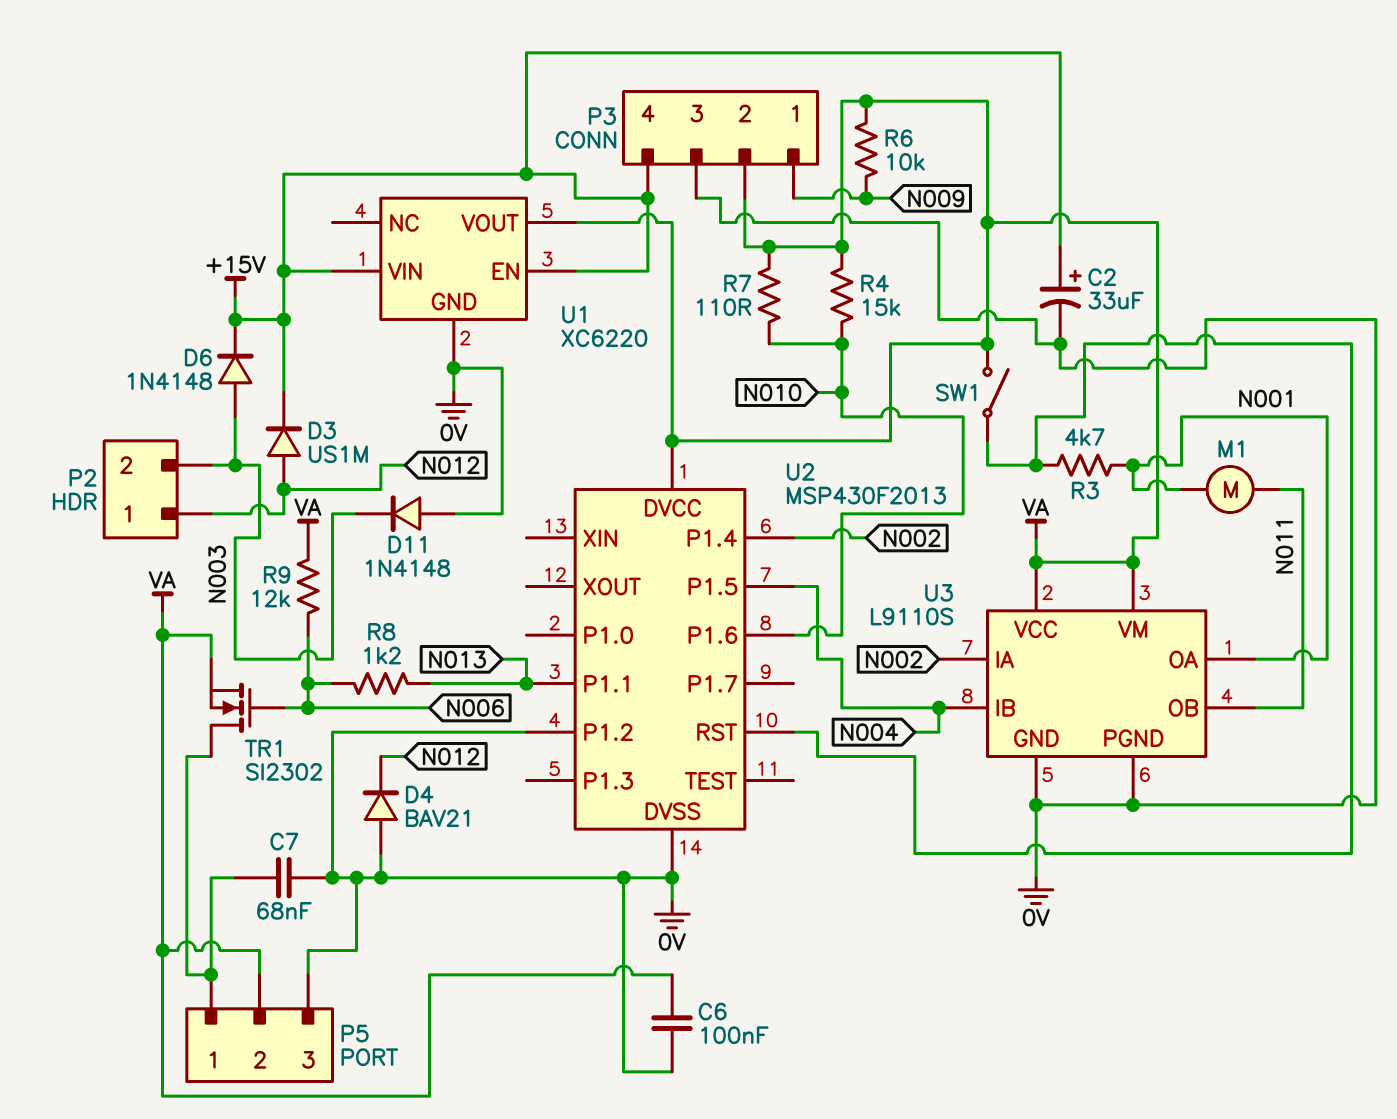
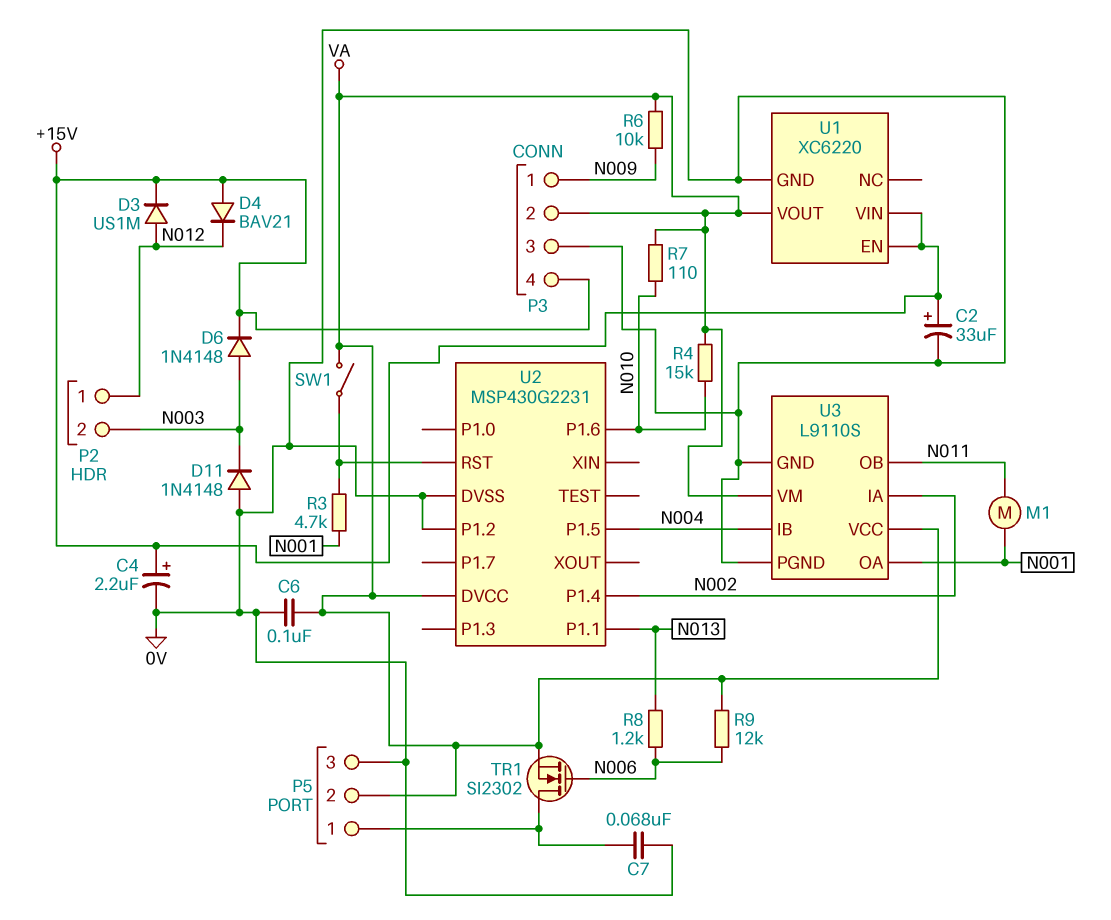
C4: none -> 2.2uF (plus +15V, minus 0V)
D4: diode BAV21 (A 0V, K N012) -> diode BAV21 (A +15V, K N012)
U2: MSP430F2013 -> MSP430G2231

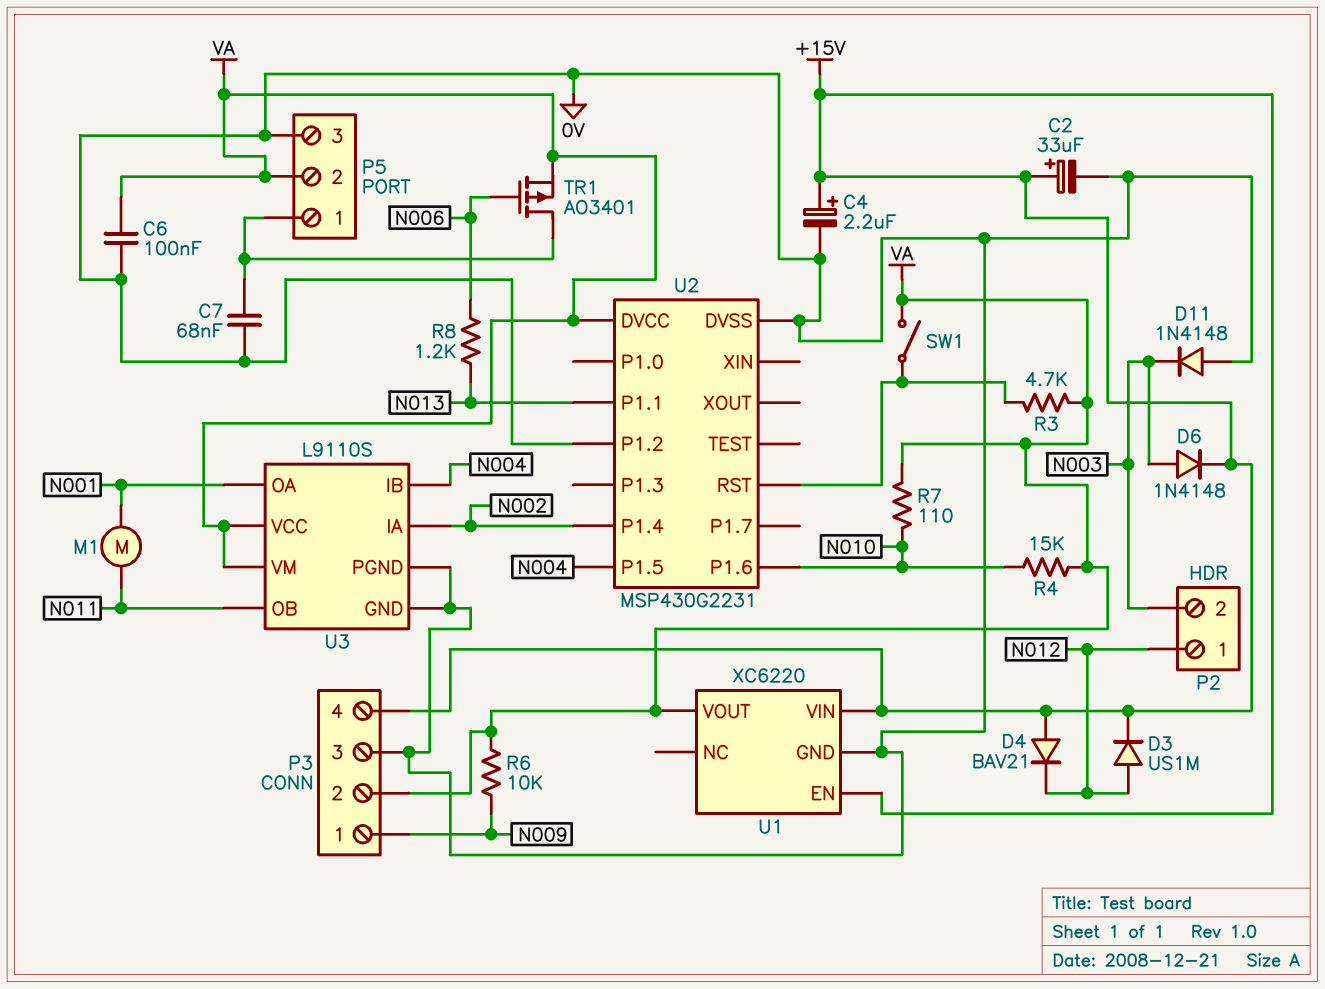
R3: 4.7k (N001, U2/RST) -> 4.7k (U2/RST, VA)
R9: 12k (N006, VA) -> none
TR1: NMOS SI2302 (G N006, D P5/1, S VA) -> PMOS AO3401 (G N006, D P5/1, S VA)

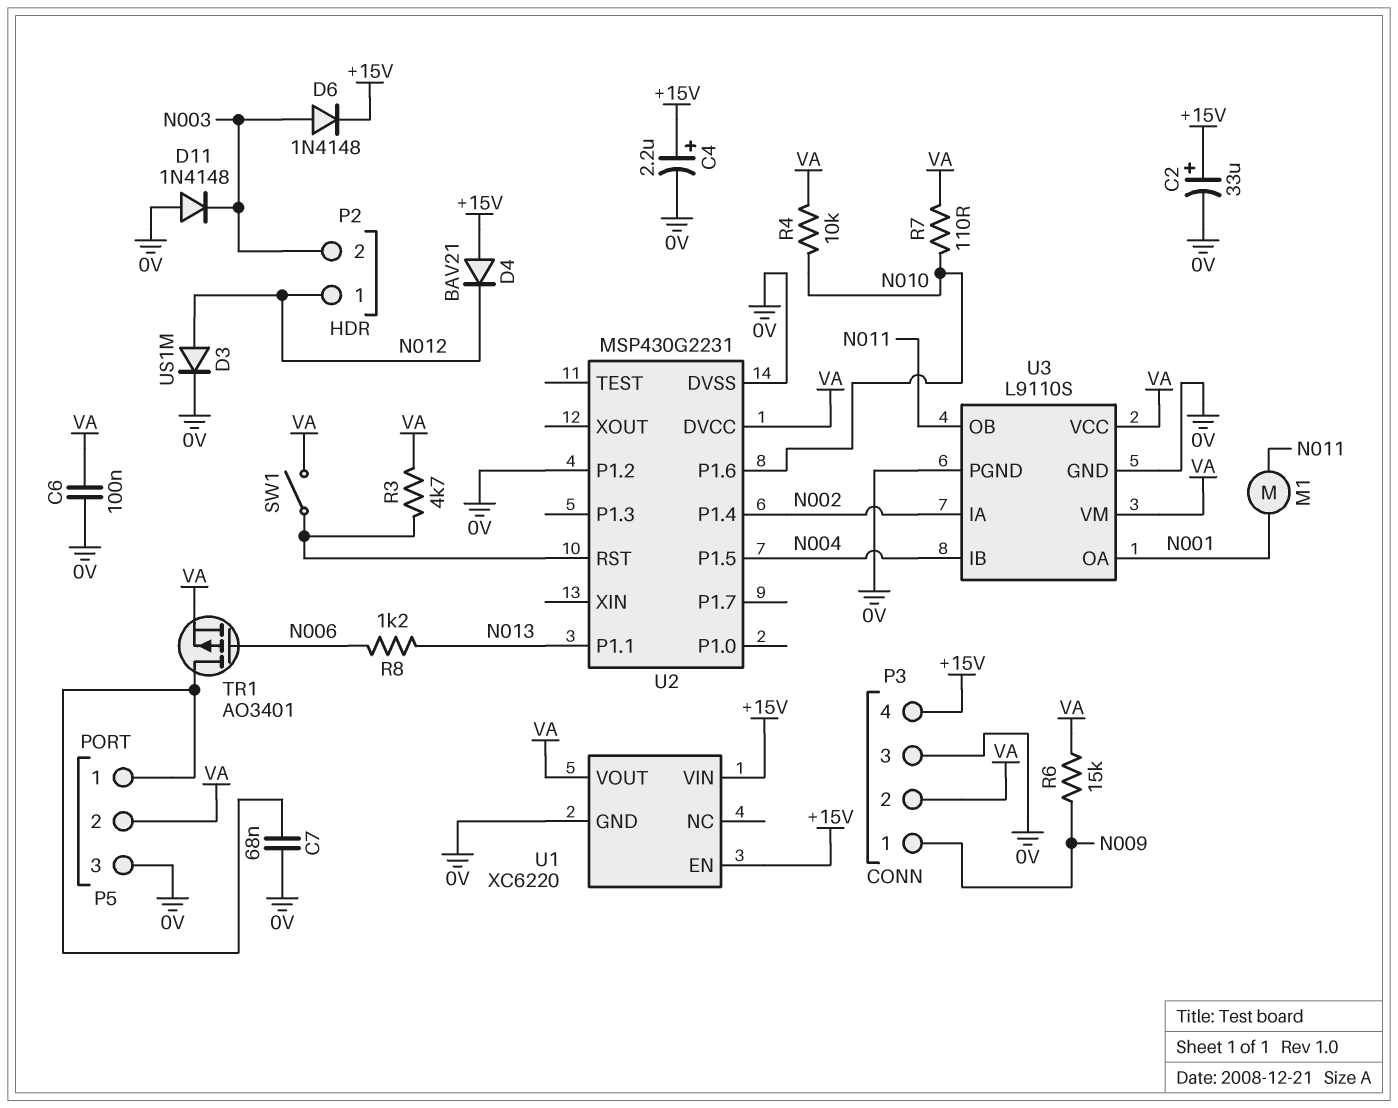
D3: diode US1M (A N012, K +15V) -> diode US1M (A N012, K 0V)
R4: 15k (N010, VA) -> 10k (N010, VA)
R6: 10k (N009, VA) -> 15k (N009, VA)

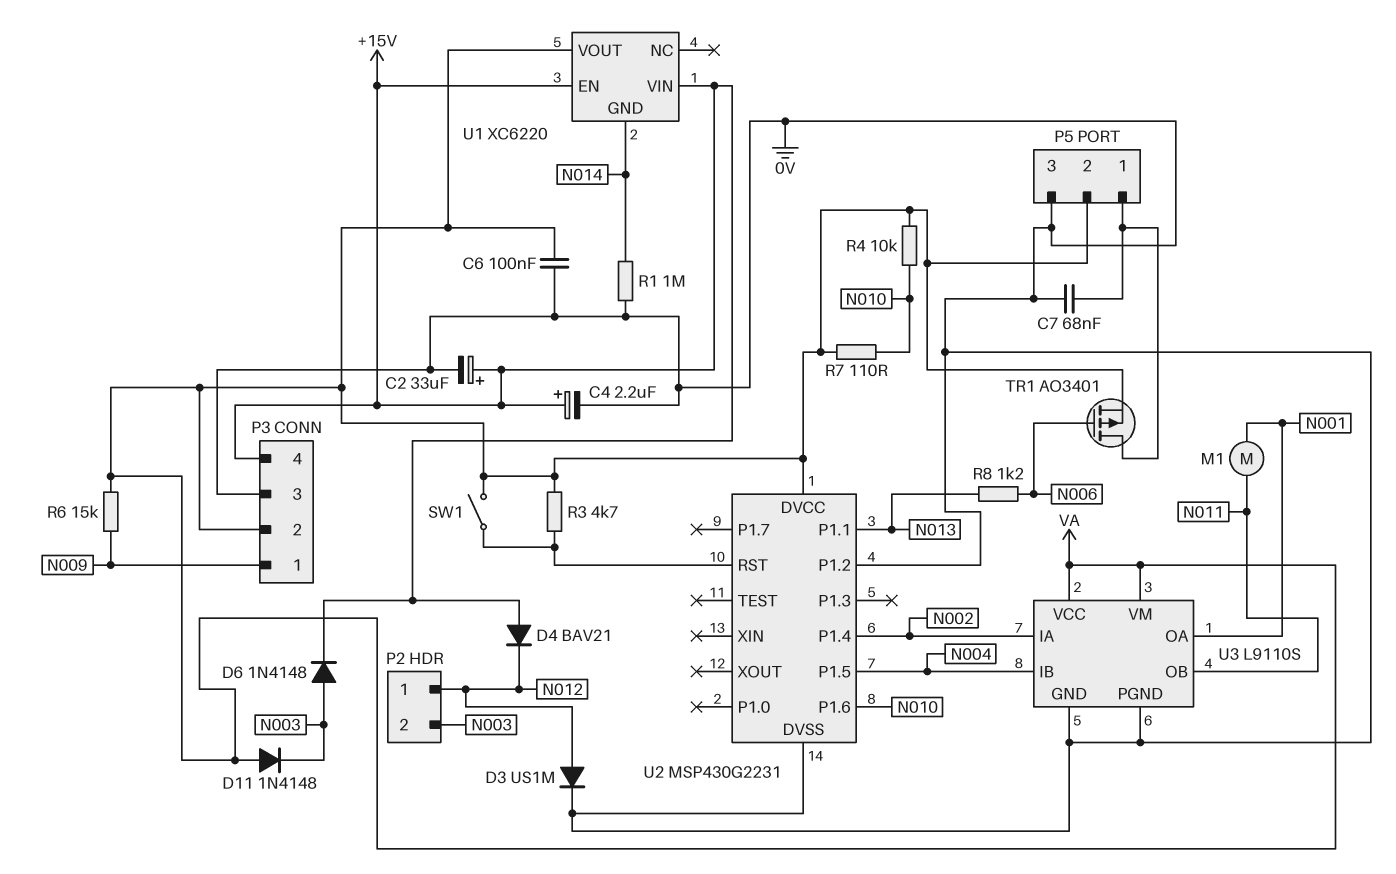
D11: diode 1N4148 (A 0V, K N003) -> diode 1N4148 (A VA, K N003)
R1: none -> 1M (0V, N014)
U1 pin GND: 0V -> N014

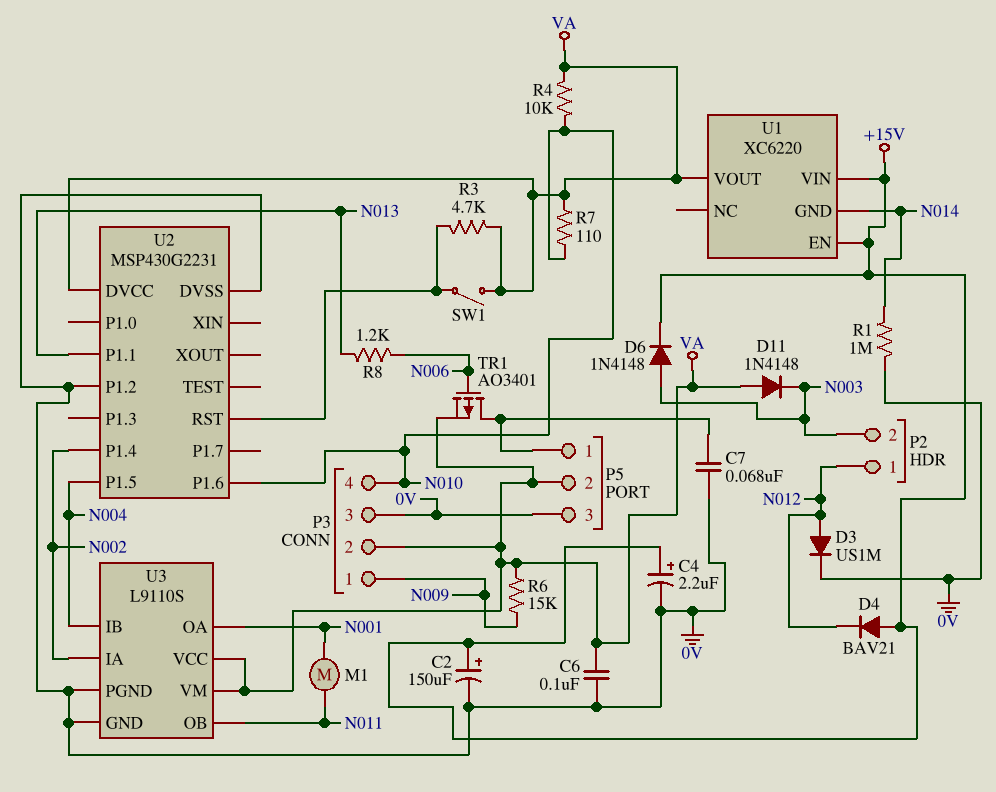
C2: 33uF (plus +15V, minus 0V) -> 150uF (plus +15V, minus 0V)
P3 pin 4: +15V -> N010

